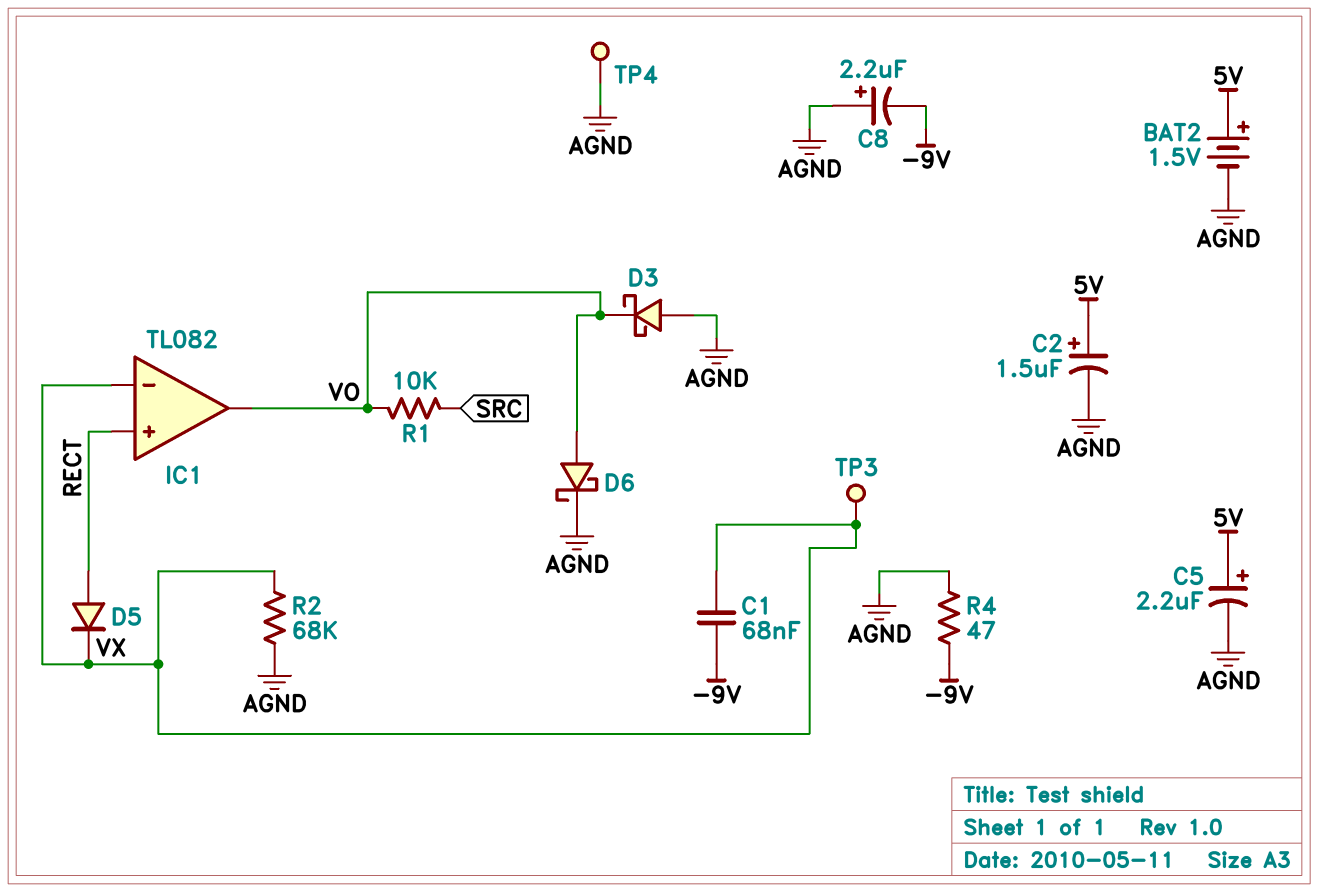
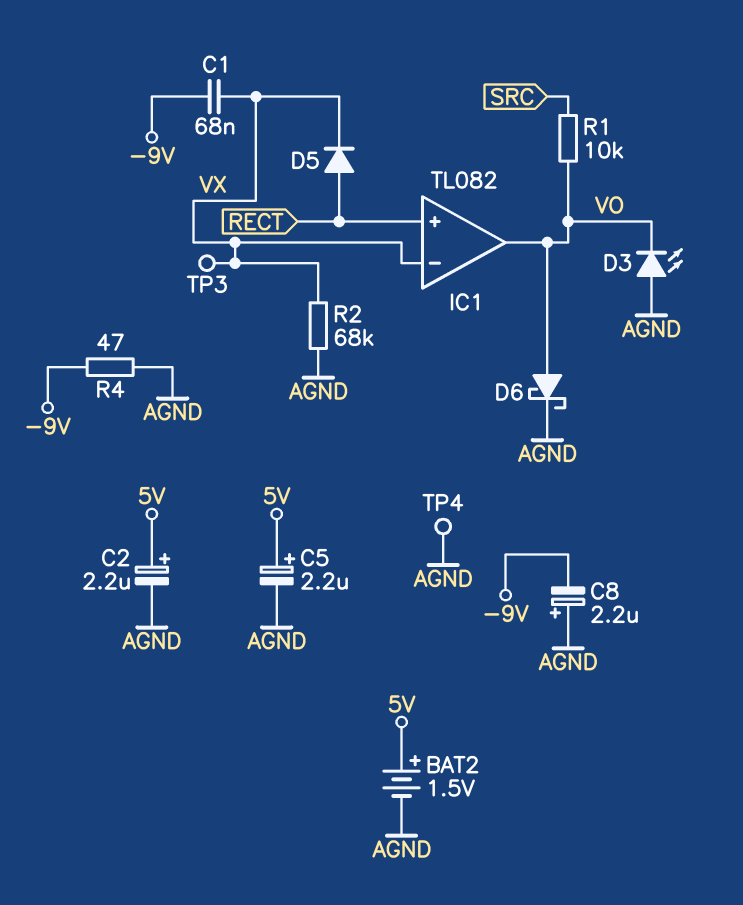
C2: 1.5uF (plus 5V, minus AGND) -> 2.2uF (plus 5V, minus AGND)
D3: schottky (A AGND, K VO) -> LED (A AGND, K VO)

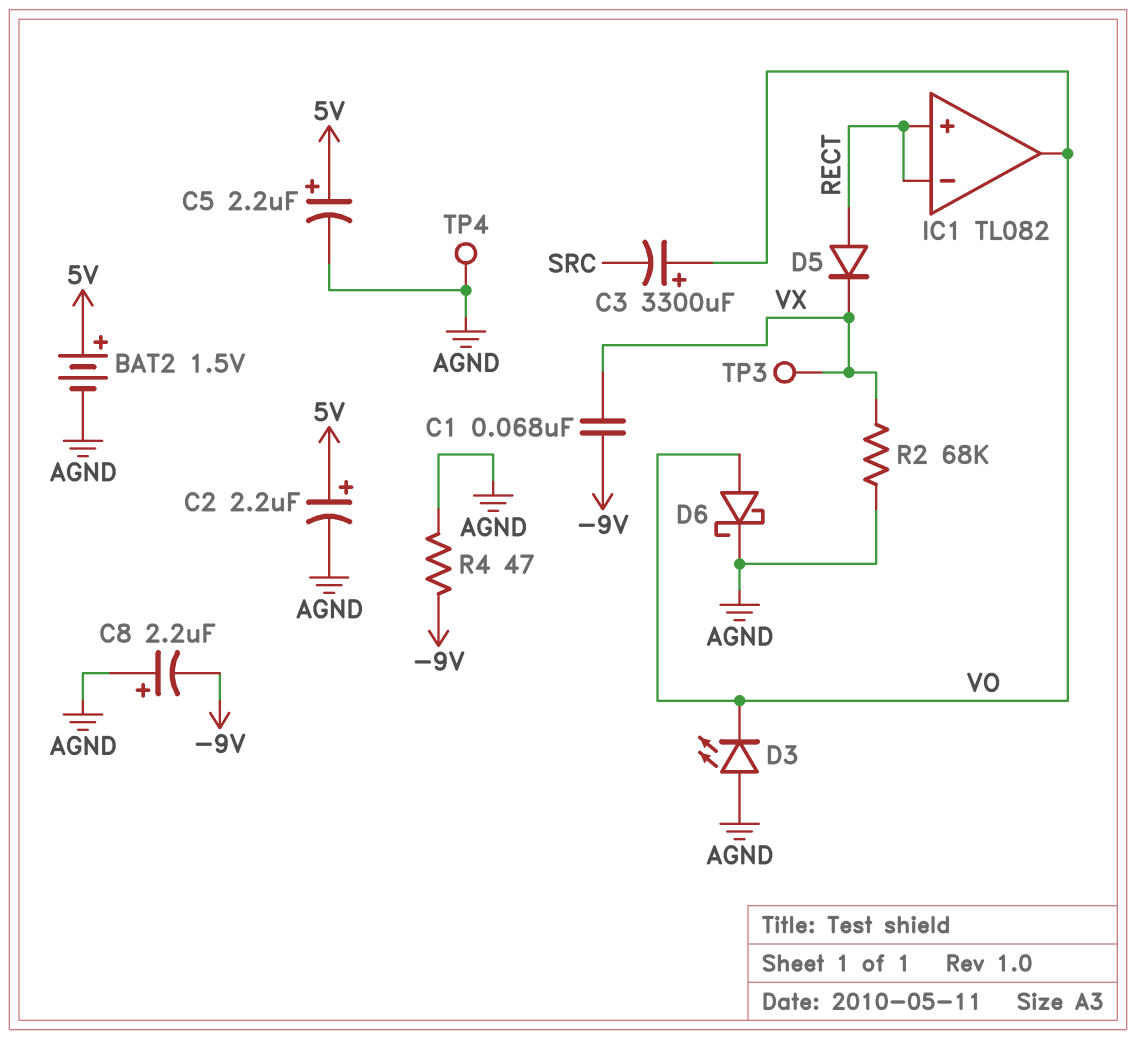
C3: none -> 3300uF (plus VO, minus SRC)
IC1 pin in-: VX -> RECT
R1: 10k (SRC, VO) -> none

